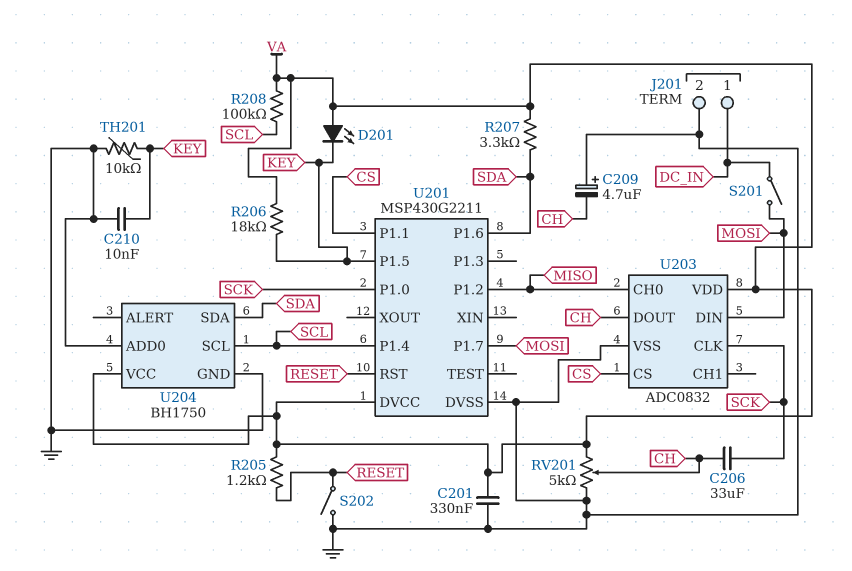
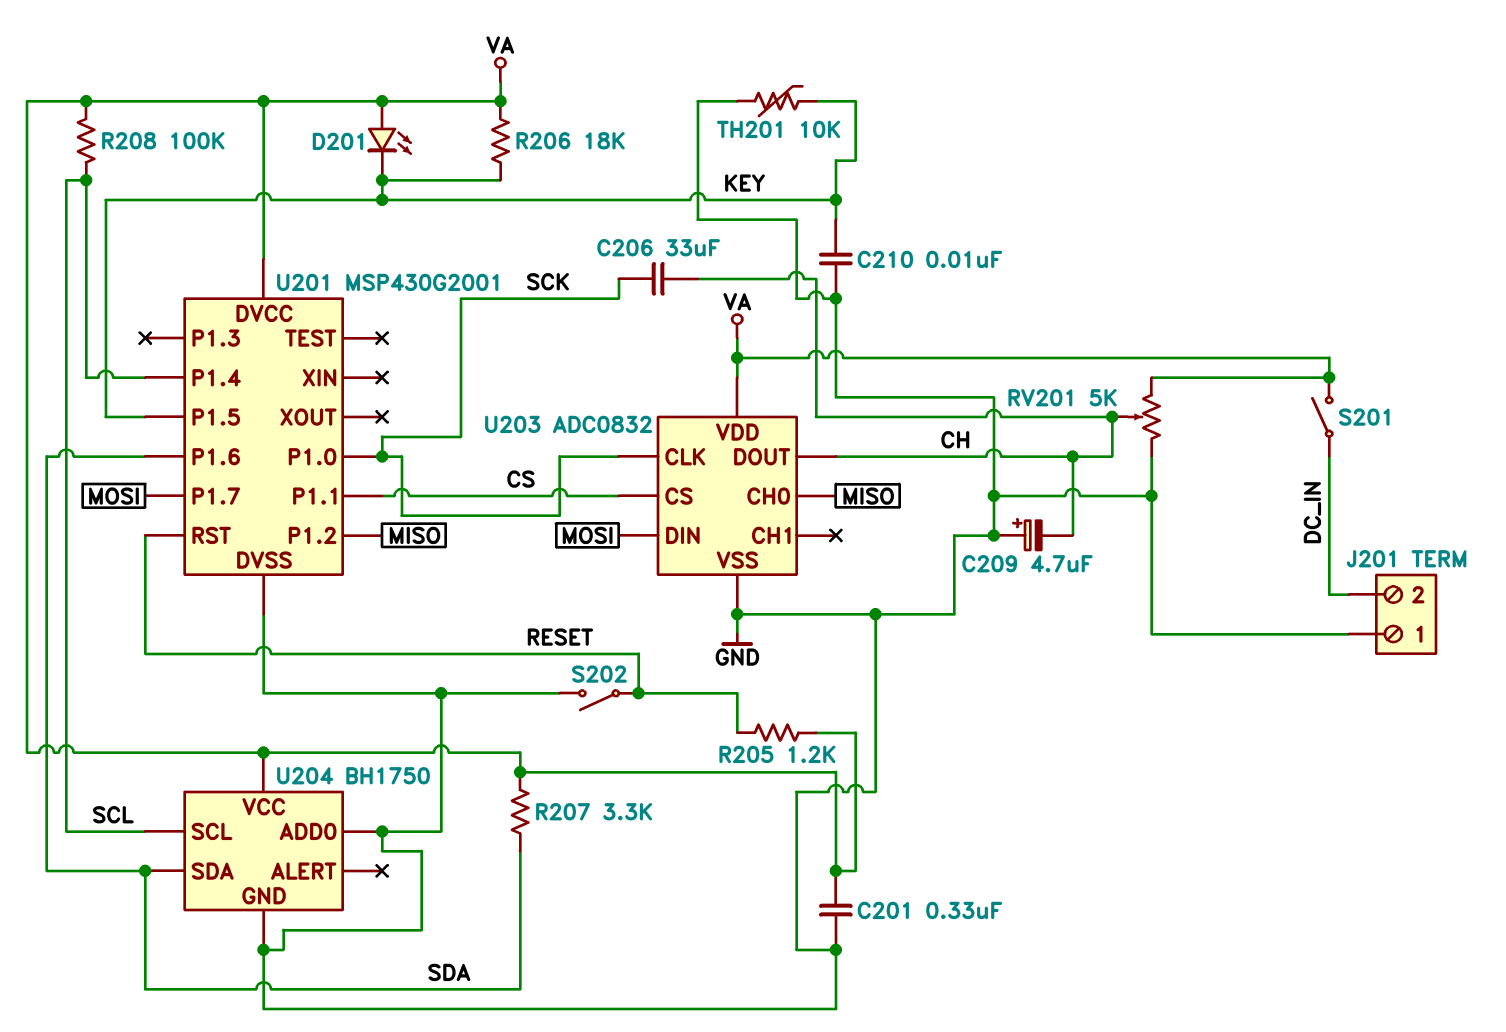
J201 pin 1: DC_IN -> GND
J201 pin 2: GND -> DC_IN
S201: switch (DC_IN, MOSI) -> switch (DC_IN, VA)
U201: MSP430G2211 -> MSP430G2001

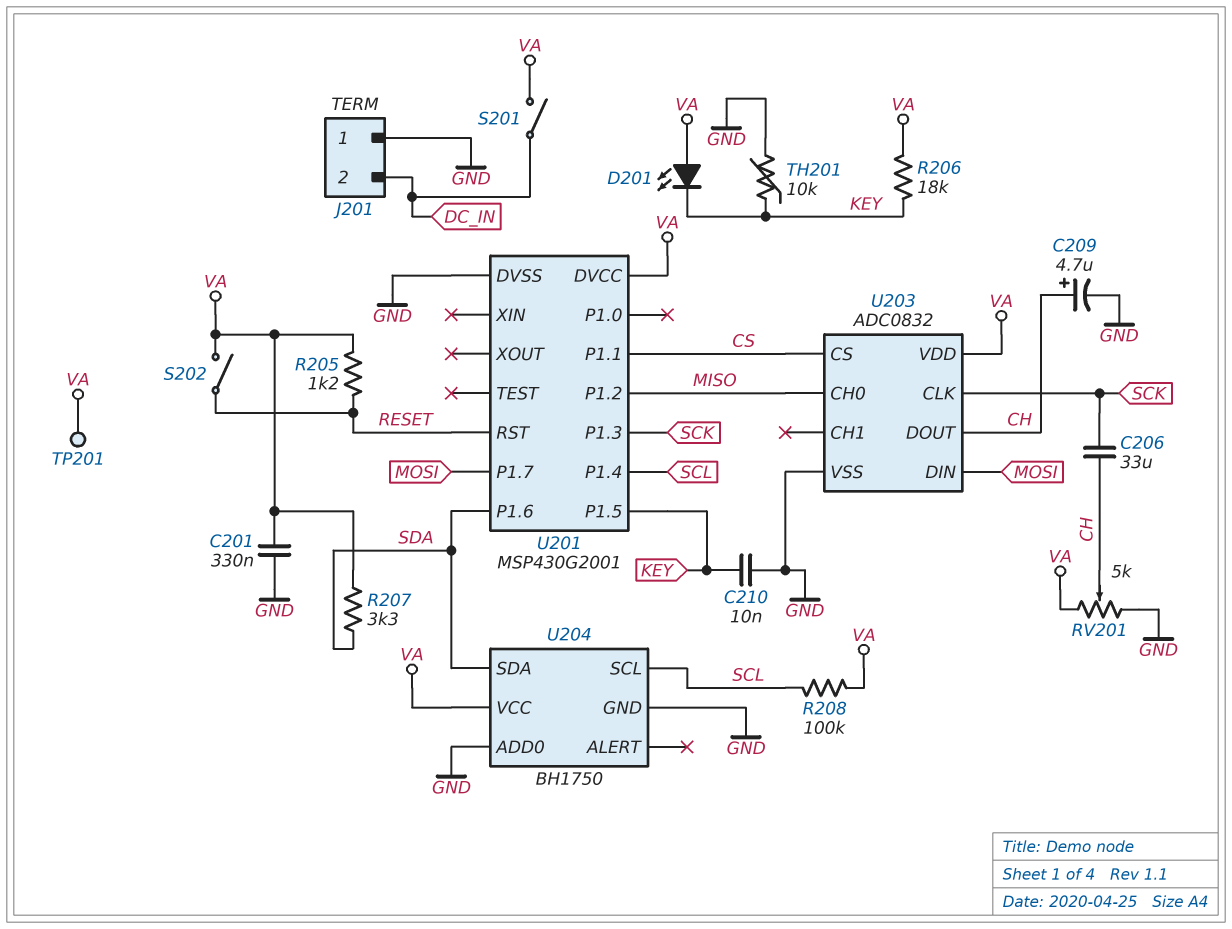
C209: 4.7uF (plus GND, minus CH) -> 4.7uF (plus CH, minus GND)
S202: switch (GND, RESET) -> switch (RESET, VA)
TP201: none -> test point (VA)
U201 pin P1.0: SCK -> none
U201 pin P1.3: none -> SCK

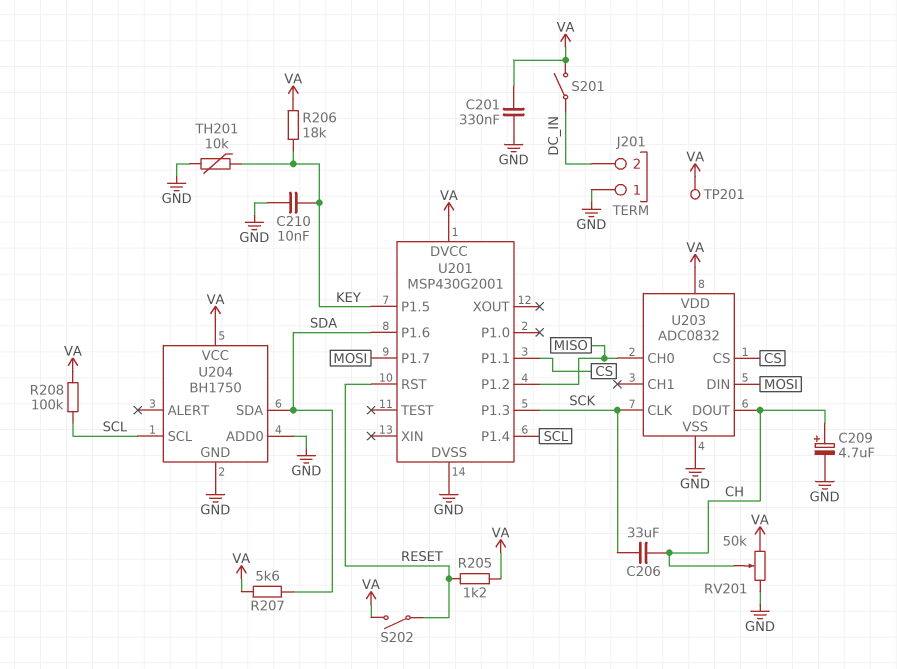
D201: LED (A VA, K KEY) -> none
R207: 3.3k (SDA, VA) -> 5.6k (SDA, VA)
RV201: 5k (GND, VA, wiper CH) -> 50k (GND, VA, wiper CH)

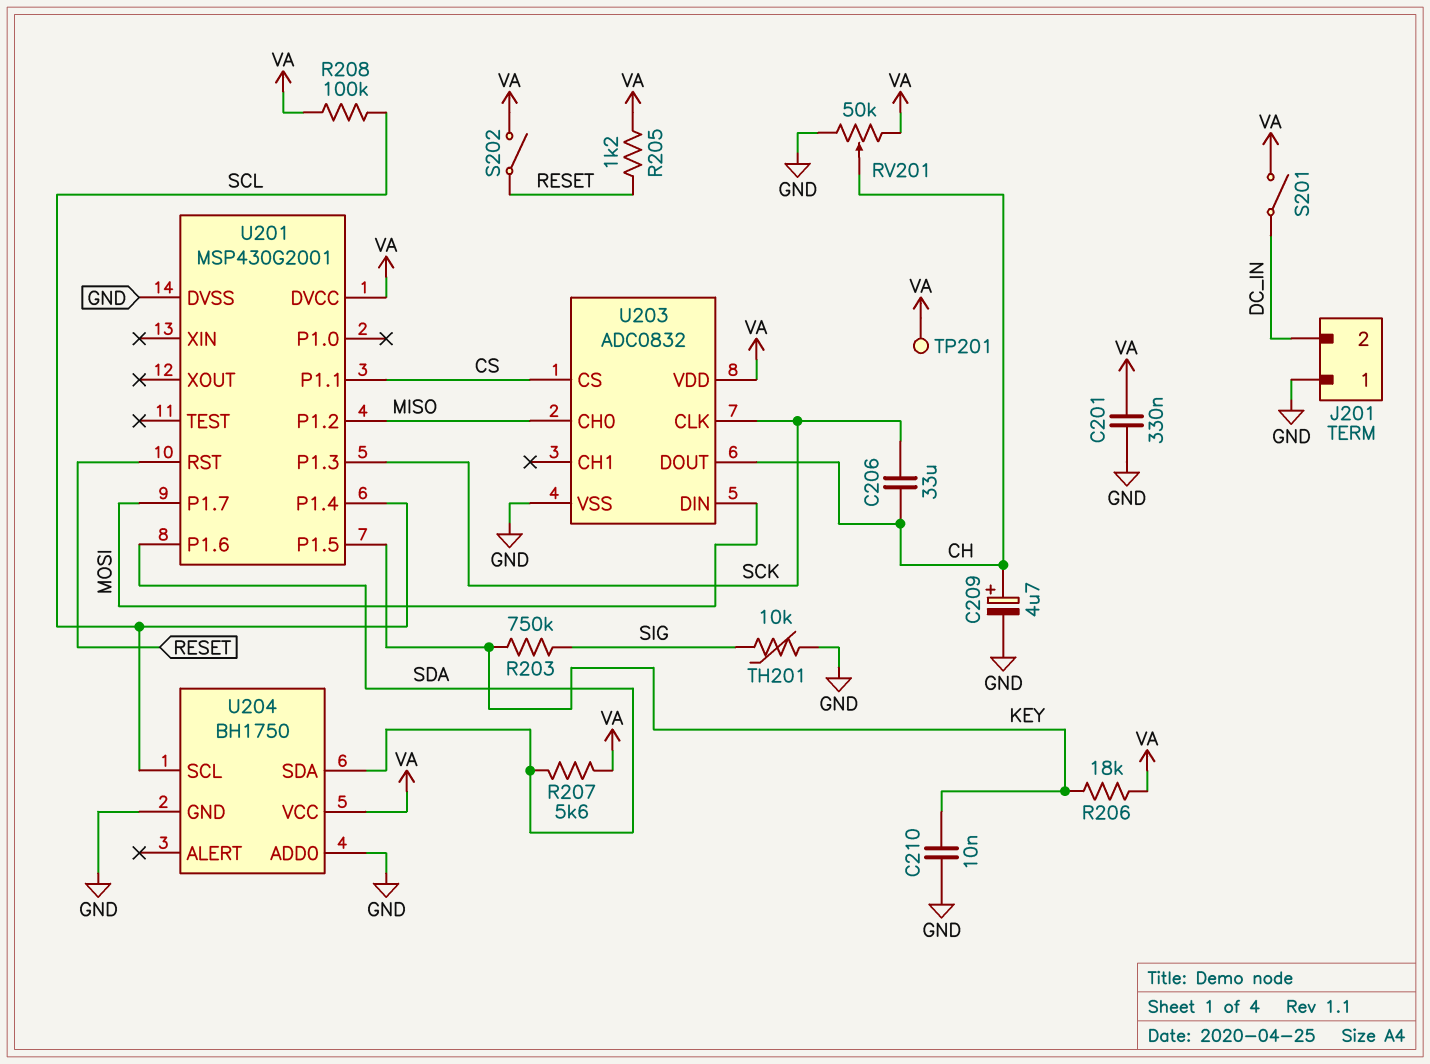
R203: none -> 750k (KEY, SIG)
TH201: 10k (GND, KEY) -> 10k (GND, SIG)

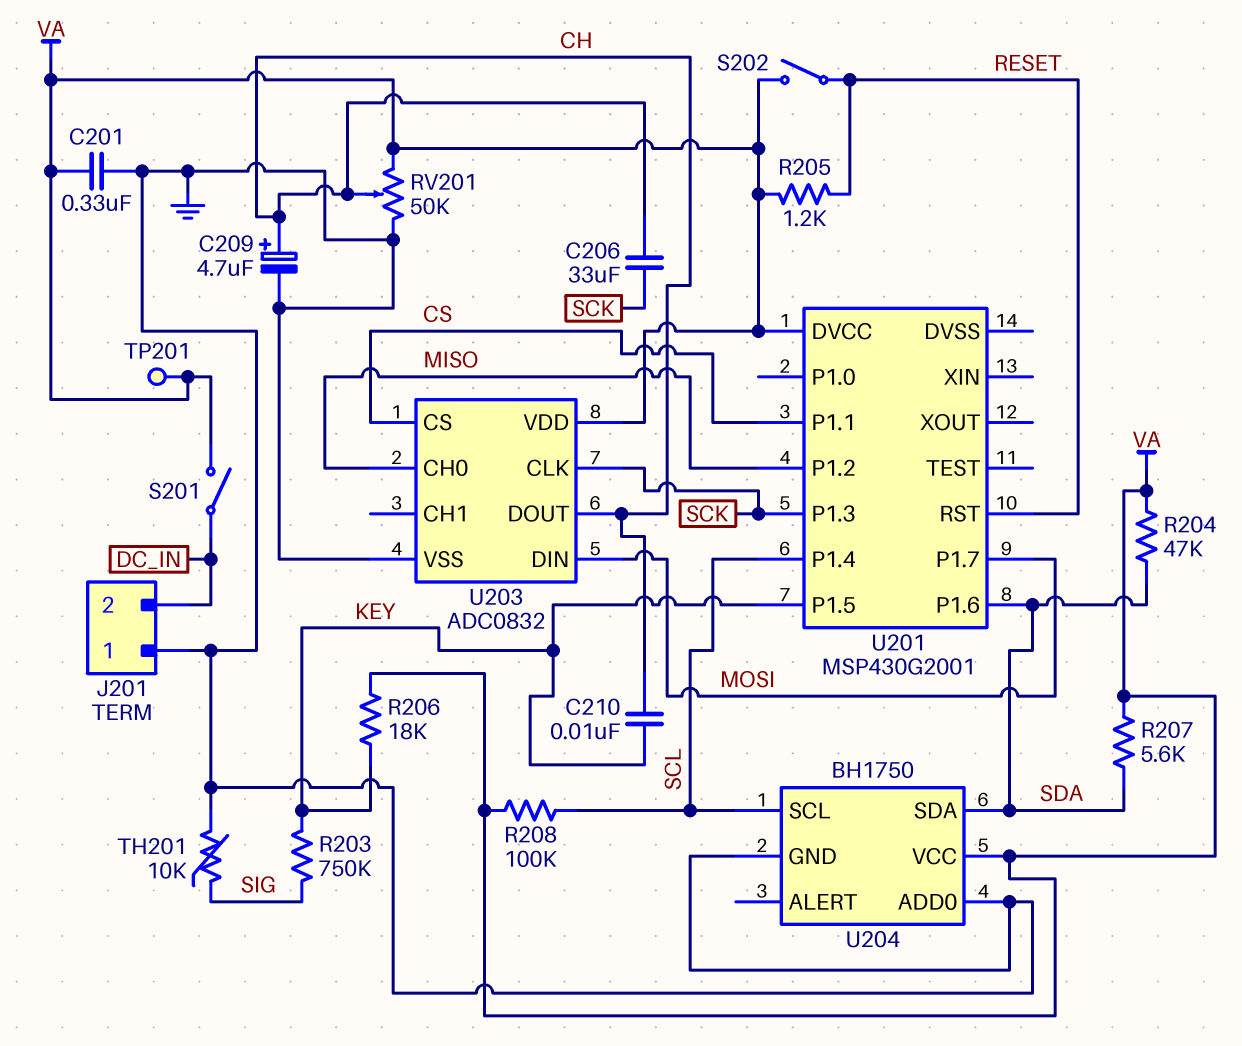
C210: 10nF (GND, KEY) -> 10nF (CH, KEY)
R204: none -> 47k (SDA, VA)
U201 pin DVSS: GND -> none

